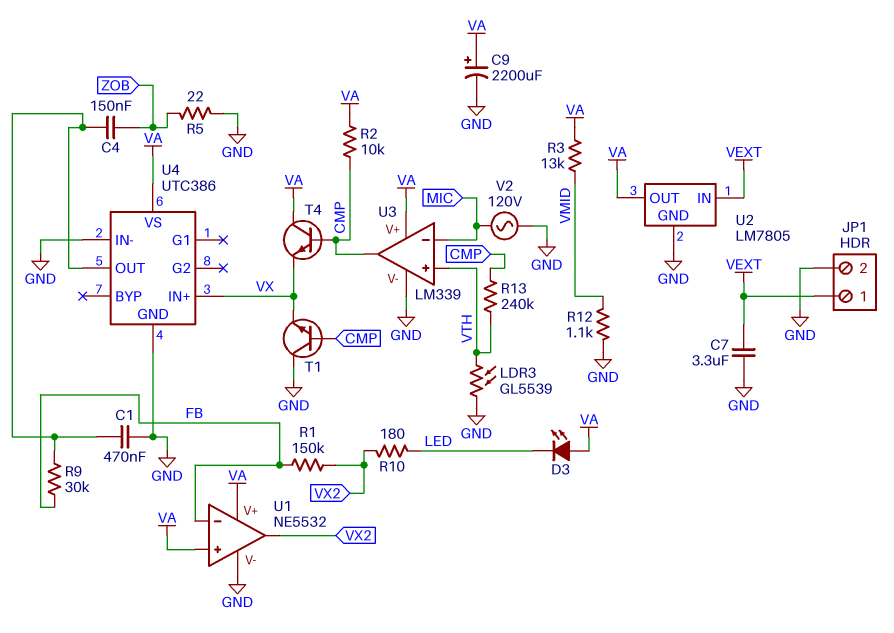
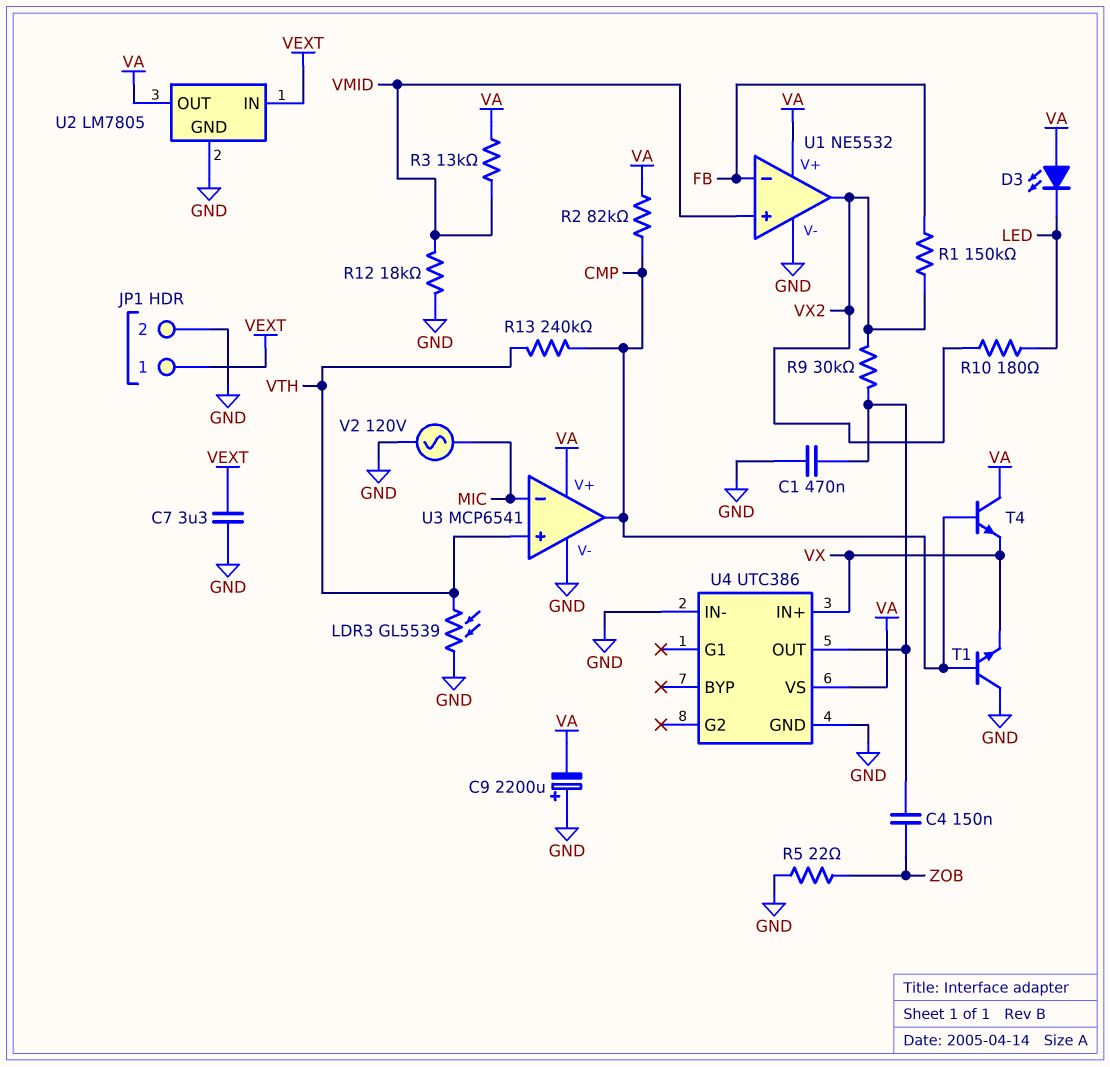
C9: 2200uF (plus VA, minus GND) -> 2200uF (plus GND, minus VA)
R2: 10k (CMP, VA) -> 82k (CMP, VA)
R9: 30k (FB, U4/OUT) -> 30k (U4/OUT, VX2)
R12: 1.1k (GND, VMID) -> 18k (GND, VMID)
U1 pin in+: VA -> VMID
U3: LM339 -> MCP6541

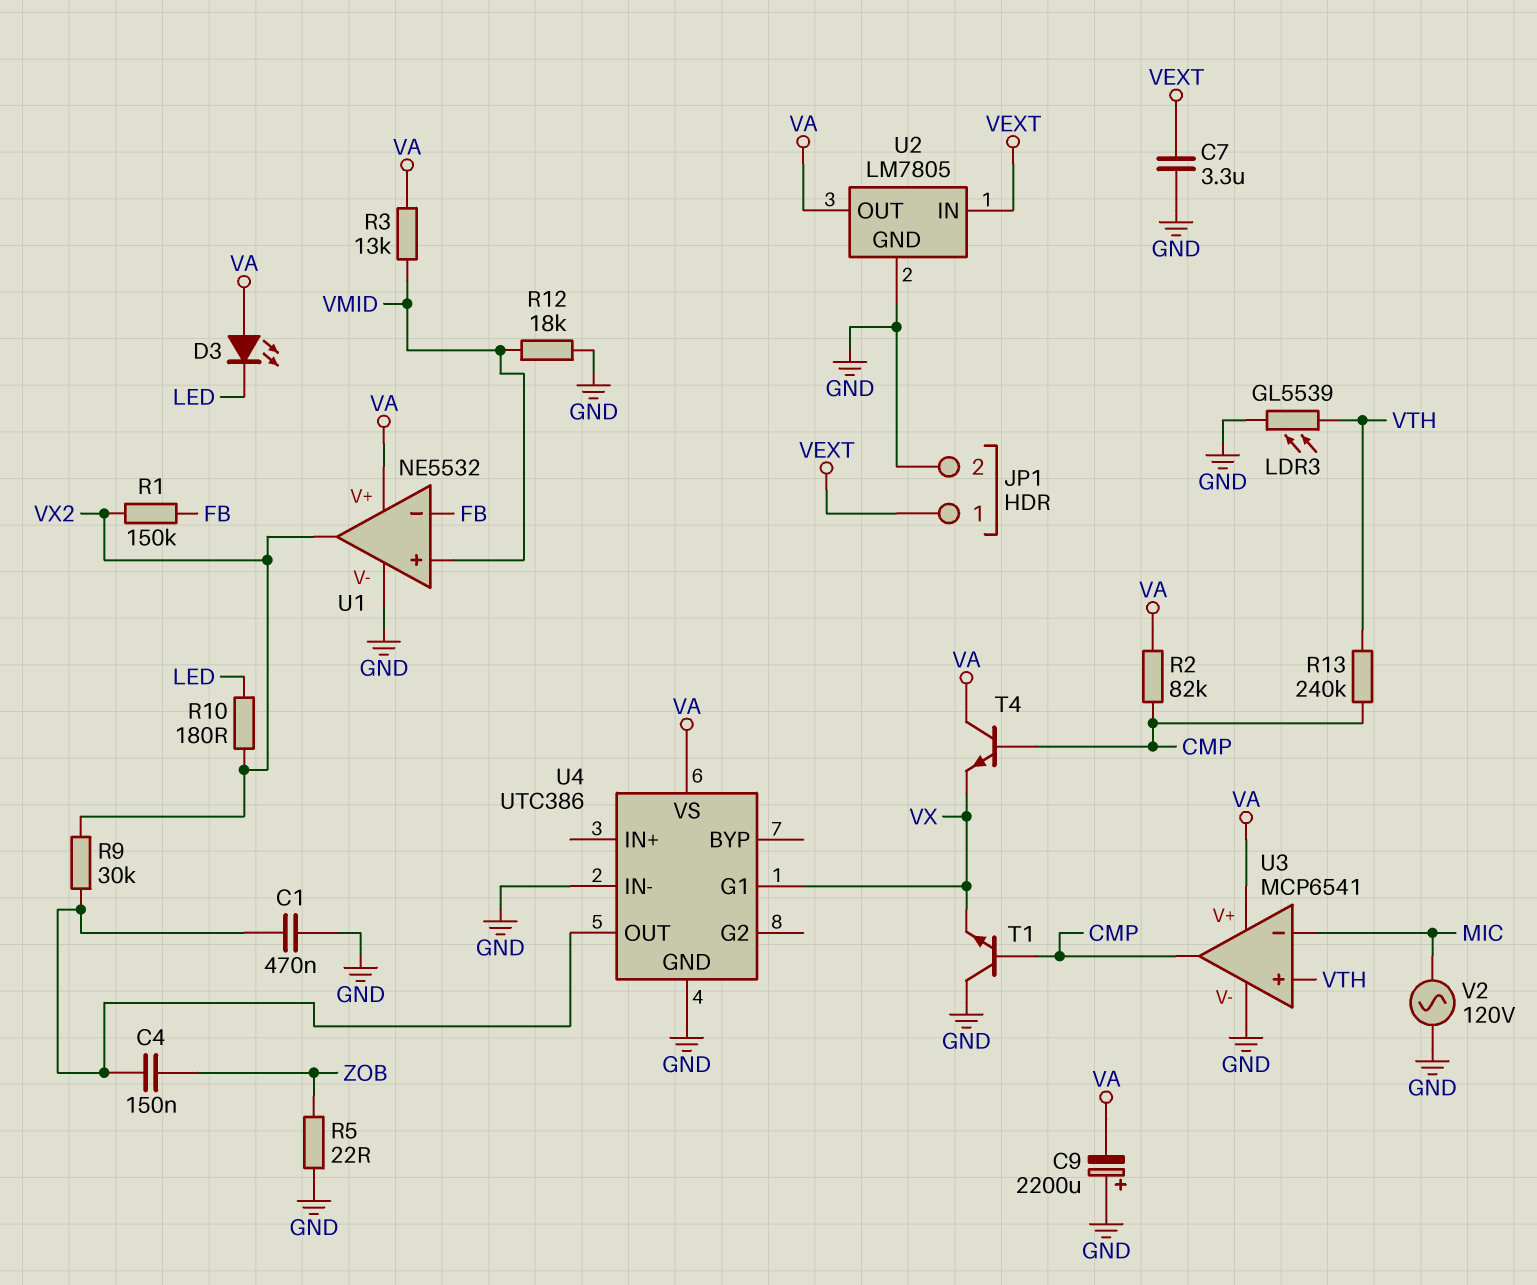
U4 pin G1: none -> VX
U4 pin IN+: VX -> none

